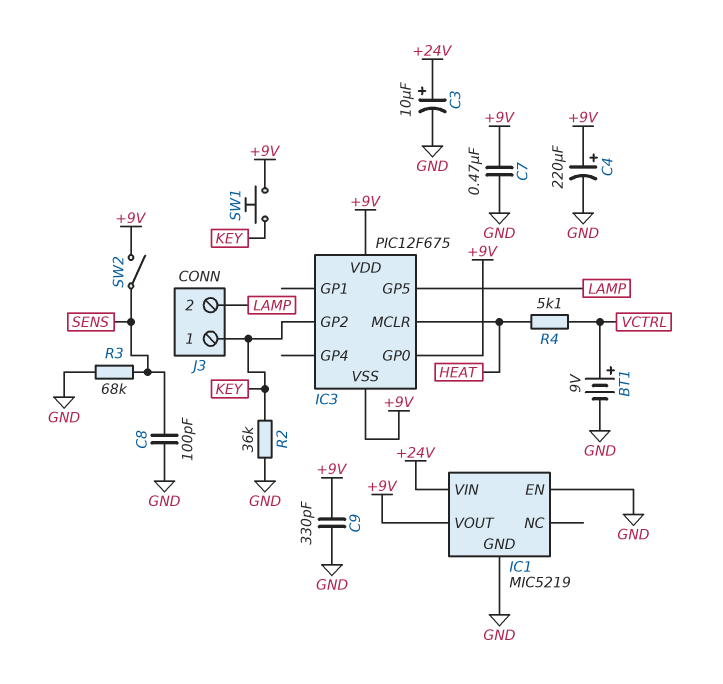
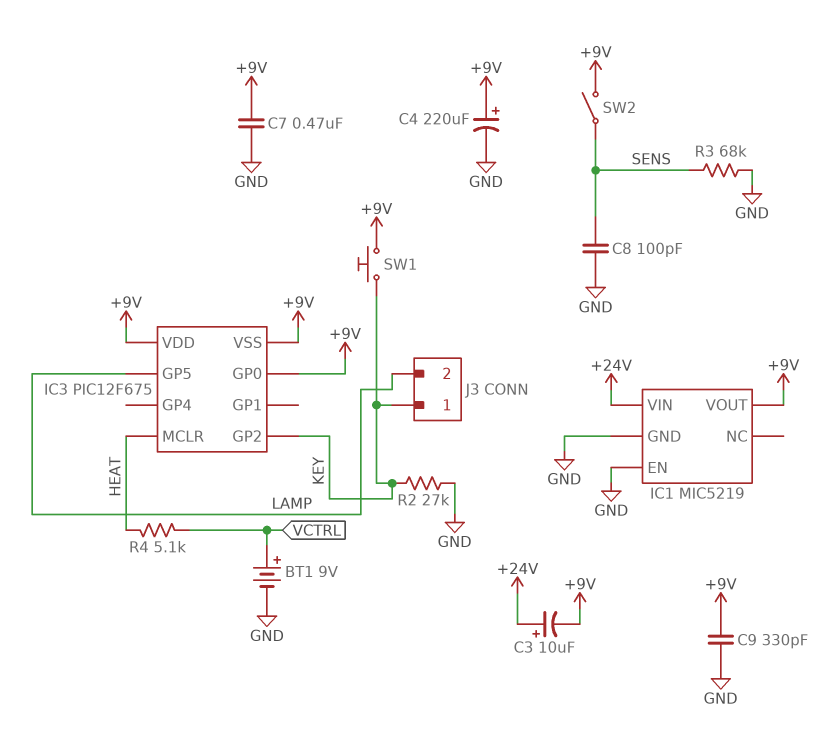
C3: 10uF (plus +24V, minus GND) -> 10uF (plus +24V, minus +9V)
R2: 36k (GND, KEY) -> 27k (GND, KEY)

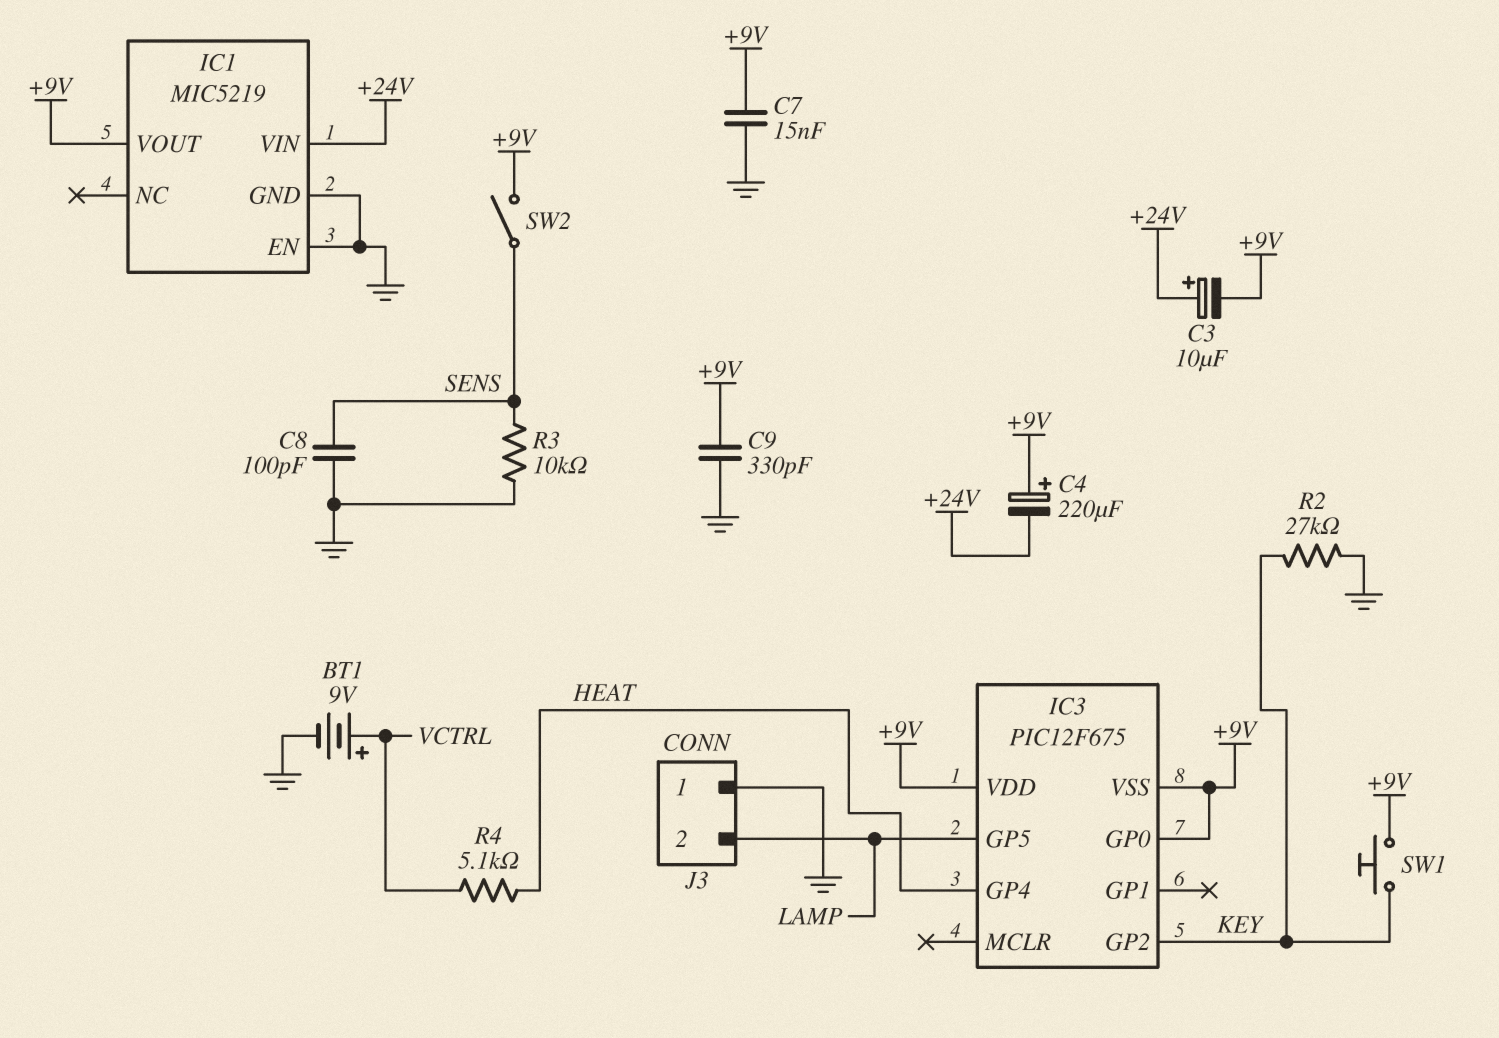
C4: 220uF (plus +9V, minus GND) -> 220uF (plus +9V, minus +24V)
C7: 470nF (+9V, GND) -> 15nF (+9V, GND)
IC3 pin GP4: none -> HEAT
IC3 pin MCLR: HEAT -> none
J3 pin 1: KEY -> GND
R3: 68k (GND, SENS) -> 10k (GND, SENS)

